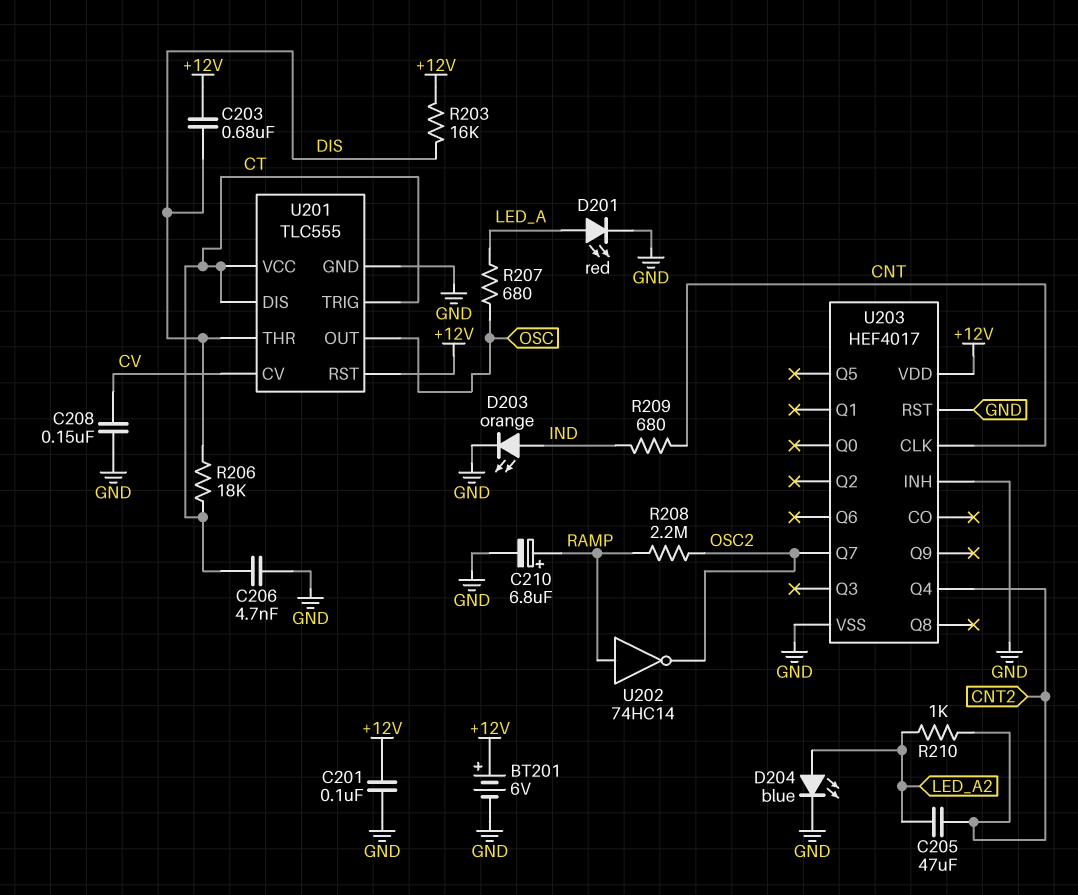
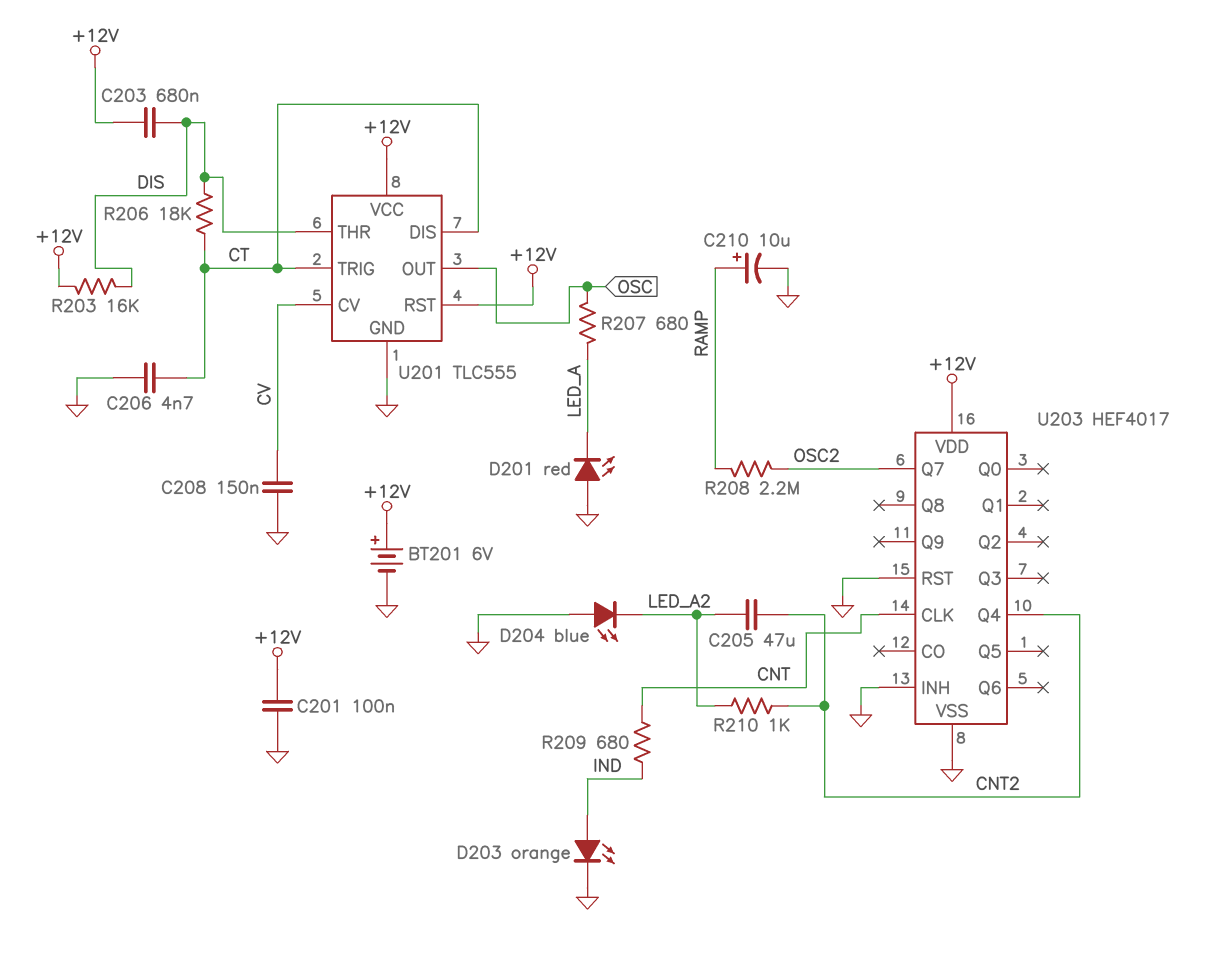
C210: 6.8uF (plus RAMP, minus GND) -> 10uF (plus RAMP, minus GND)
D201: LED red (A LED_A, K GND) -> LED red (A GND, K LED_A)
D204: LED blue (A LED_A2, K GND) -> LED blue (A GND, K LED_A2)
U201 pin VCC: CT -> +12V
U202: NOT 74HC14 (in RAMP, out OSC2) -> none

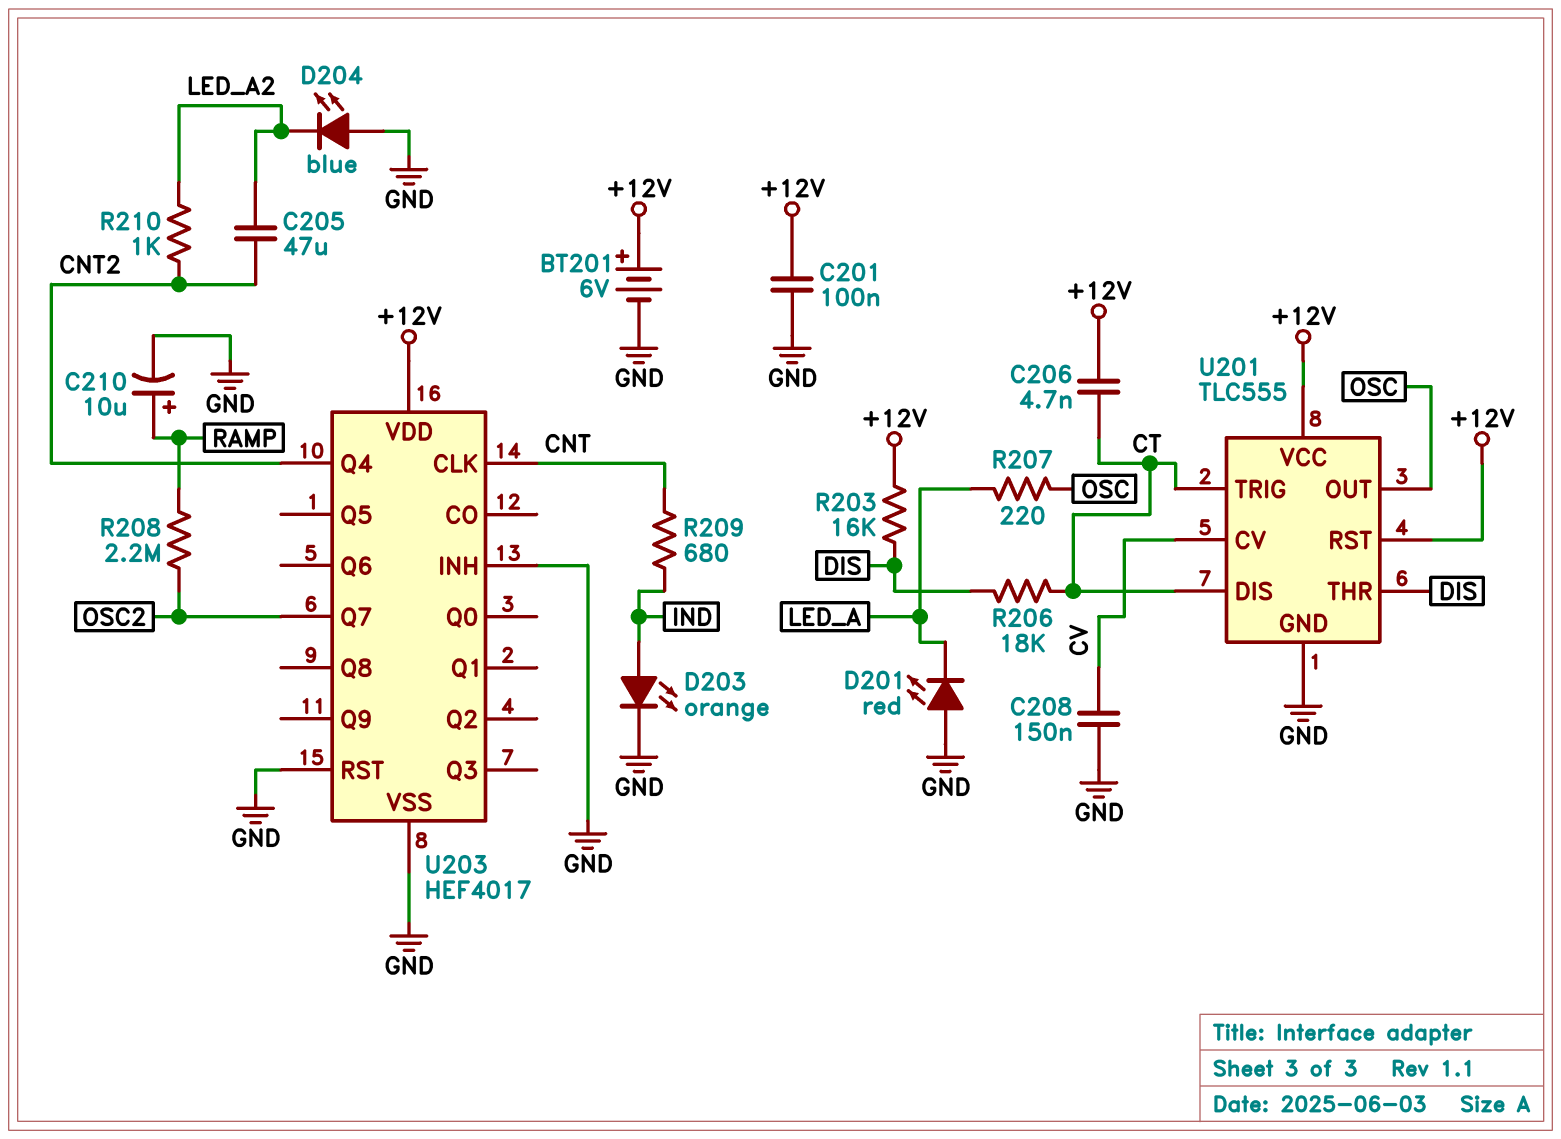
C203: 680nF (+12V, DIS) -> none
C206: 4.7nF (CT, GND) -> 4.7nF (+12V, CT)
R207: 680 (LED_A, OSC) -> 220 (LED_A, OSC)

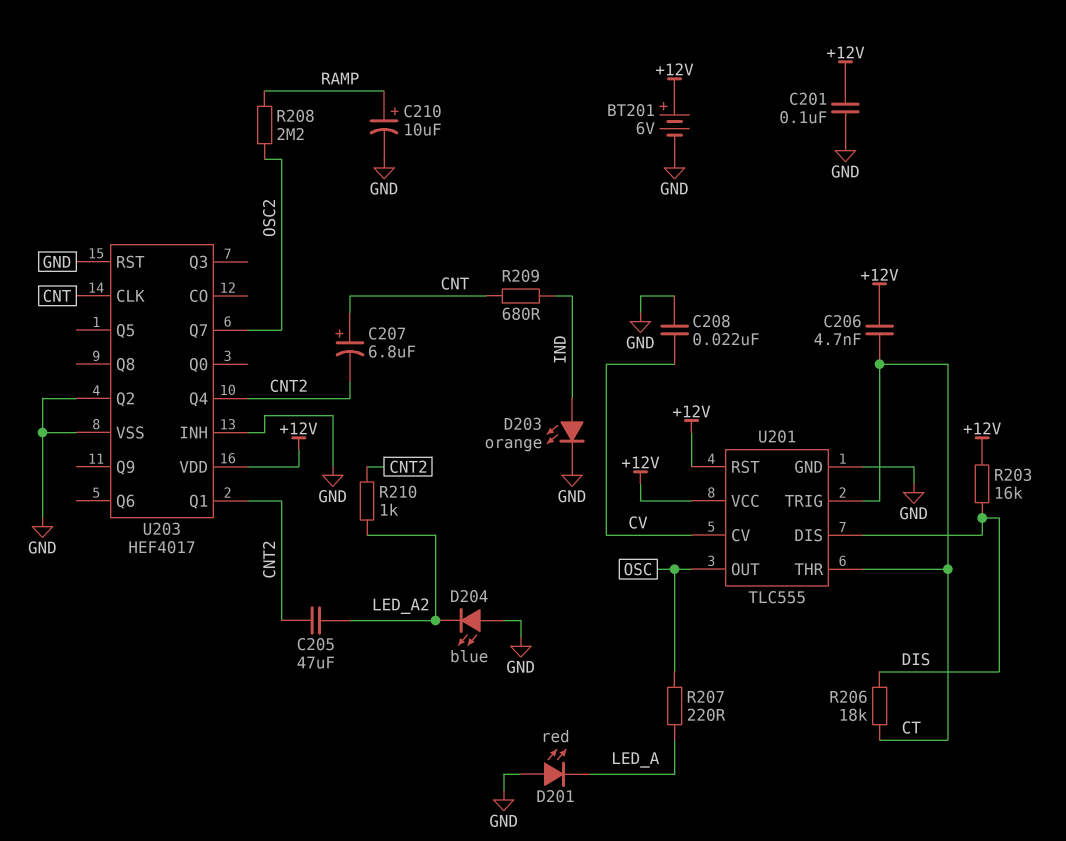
C207: none -> 6.8uF (plus CNT, minus CNT2)
C208: 150nF (CV, GND) -> 22nF (CV, GND)
U201 pin DIS: CT -> DIS
U201 pin THR: DIS -> CT
U203 pin Q1: none -> CNT2
U203 pin Q2: none -> GND

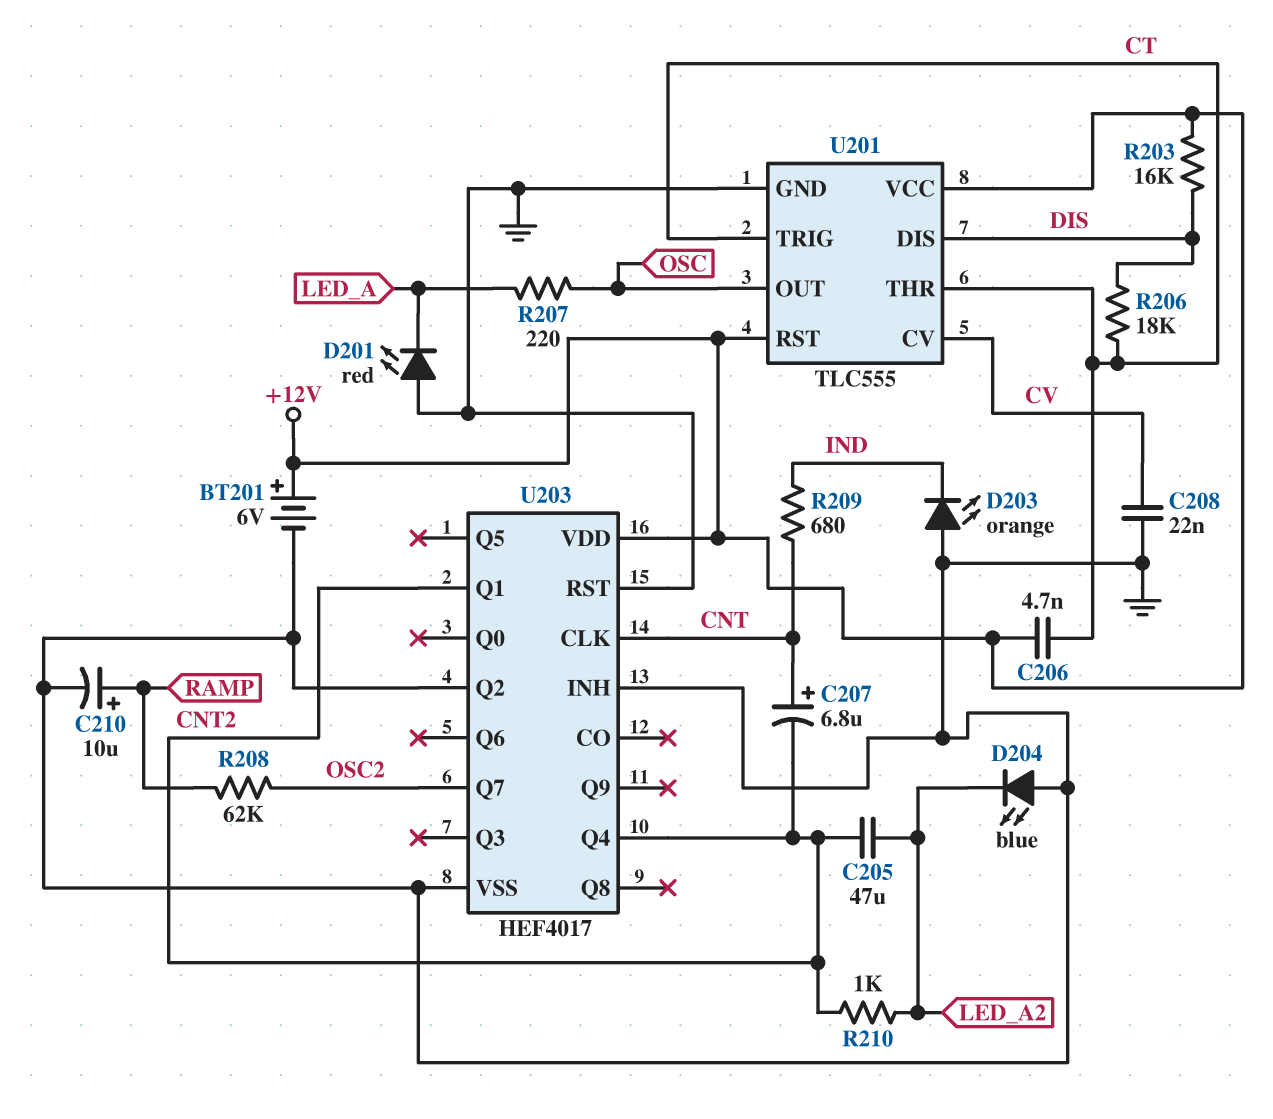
C201: 100nF (+12V, GND) -> none
D203: LED orange (A IND, K GND) -> LED orange (A GND, K IND)
R208: 2.2M (OSC2, RAMP) -> 62k (OSC2, RAMP)

